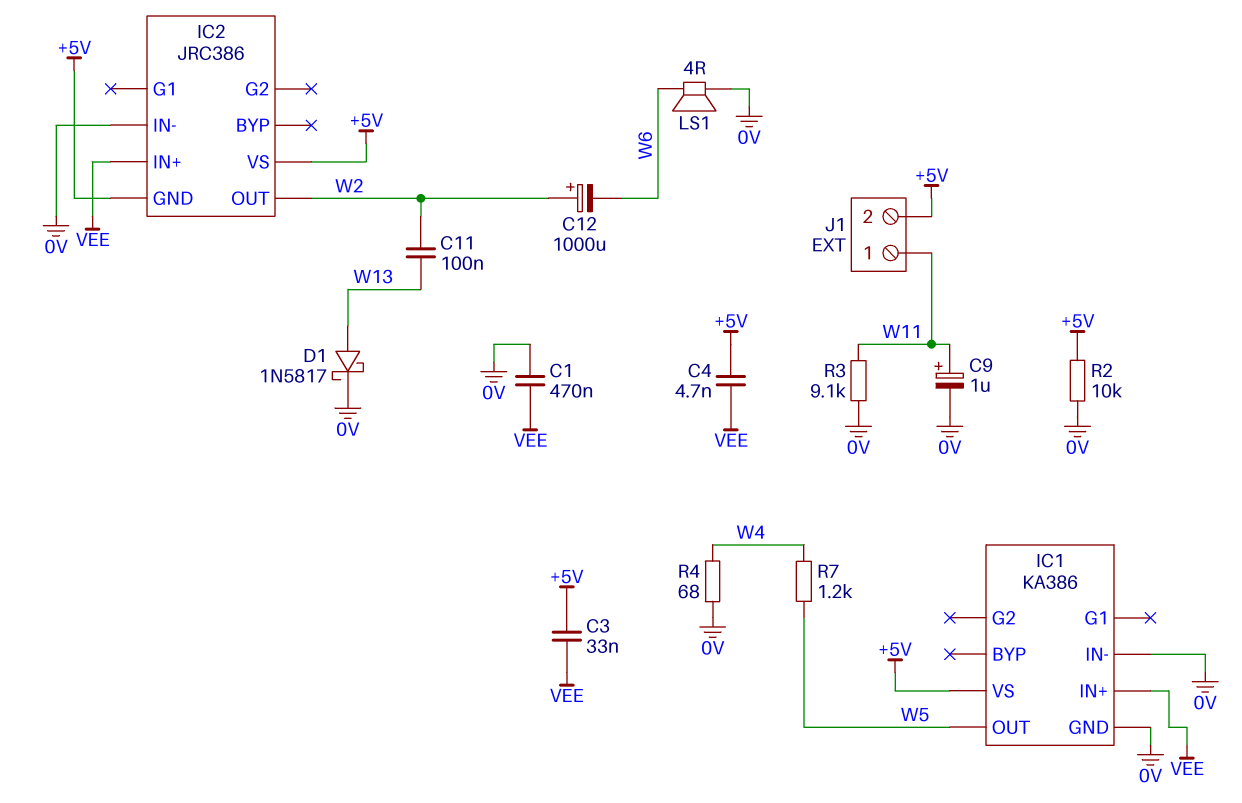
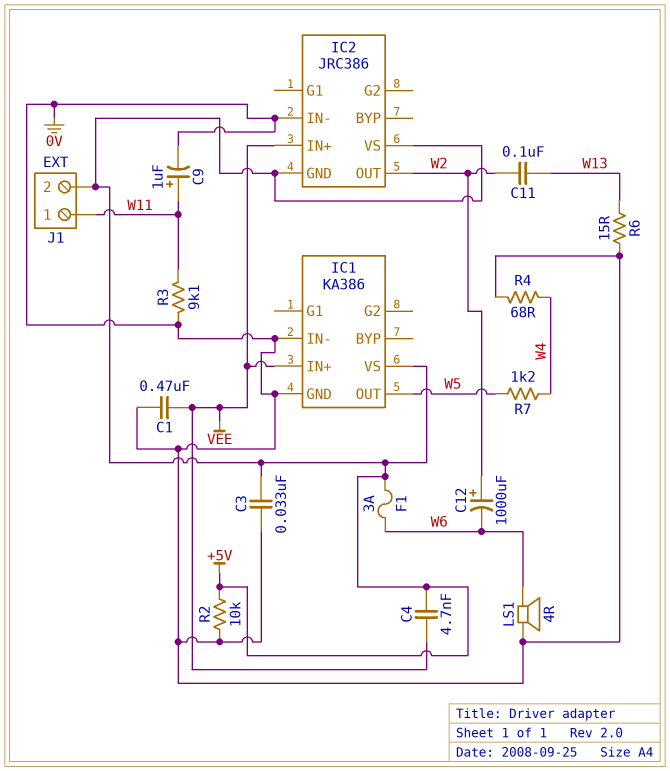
C3: 33nF (+5V, VEE) -> 33nF (+5V, 0V)
D1: schottky 1N5817 (A W13, K 0V) -> none
F1: none -> 3A (+5V, W6)
R6: none -> 15 (0V, W13)

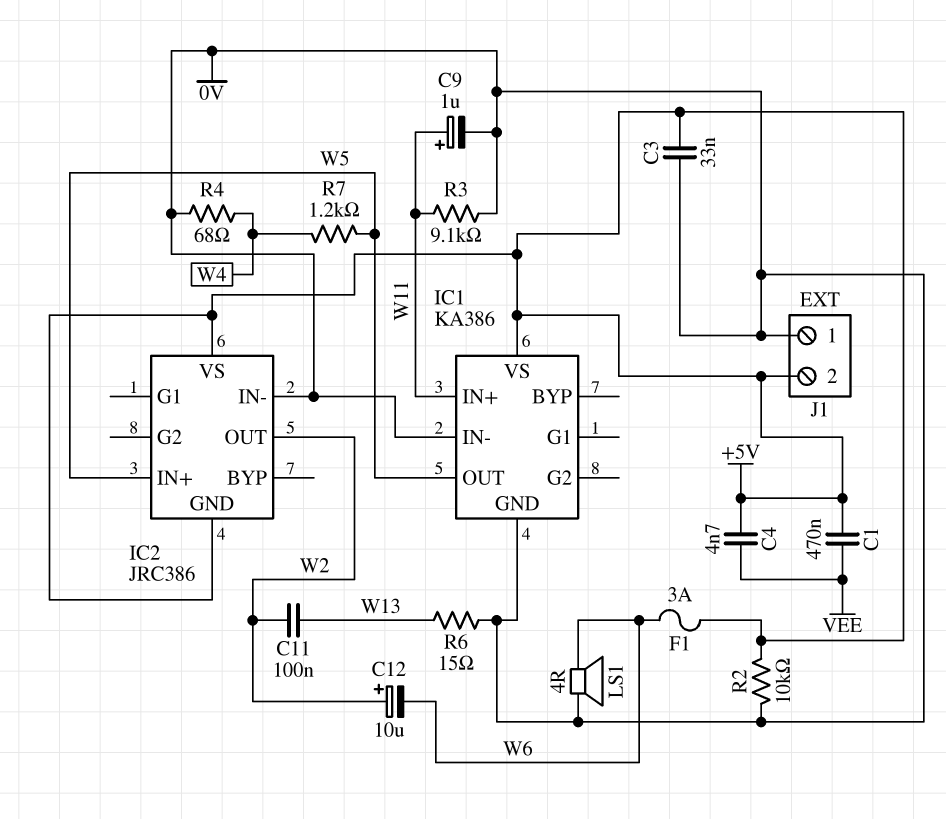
C1: 470nF (0V, VEE) -> 470nF (+5V, VEE)
C12: 1000uF (plus W2, minus W6) -> 10uF (plus W2, minus W6)
IC1 pin IN+: VEE -> W11
IC2 pin IN+: VEE -> W5
J1 pin 1: W11 -> 0V

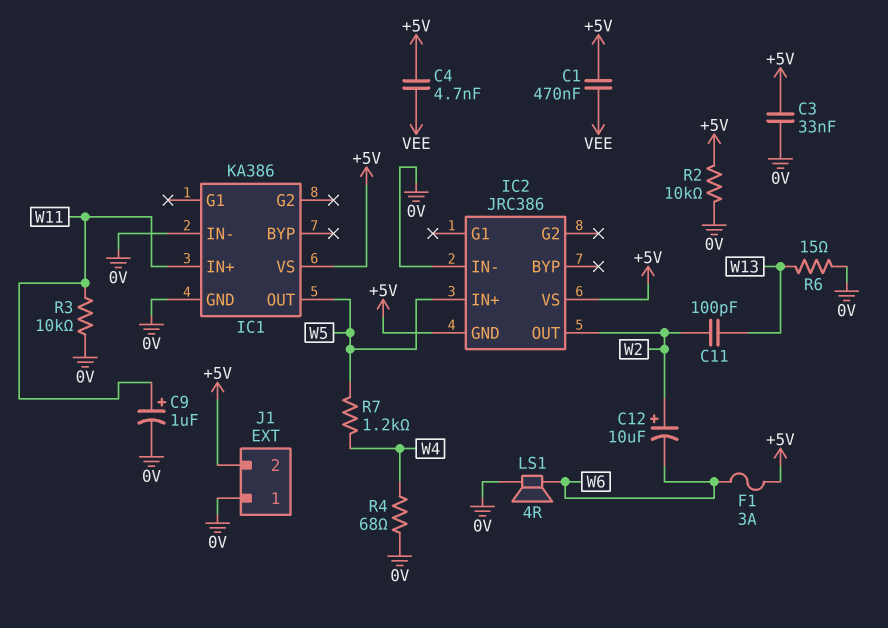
C11: 100nF (W2, W13) -> 100pF (W2, W13)
R3: 9.1k (0V, W11) -> 10k (0V, W11)

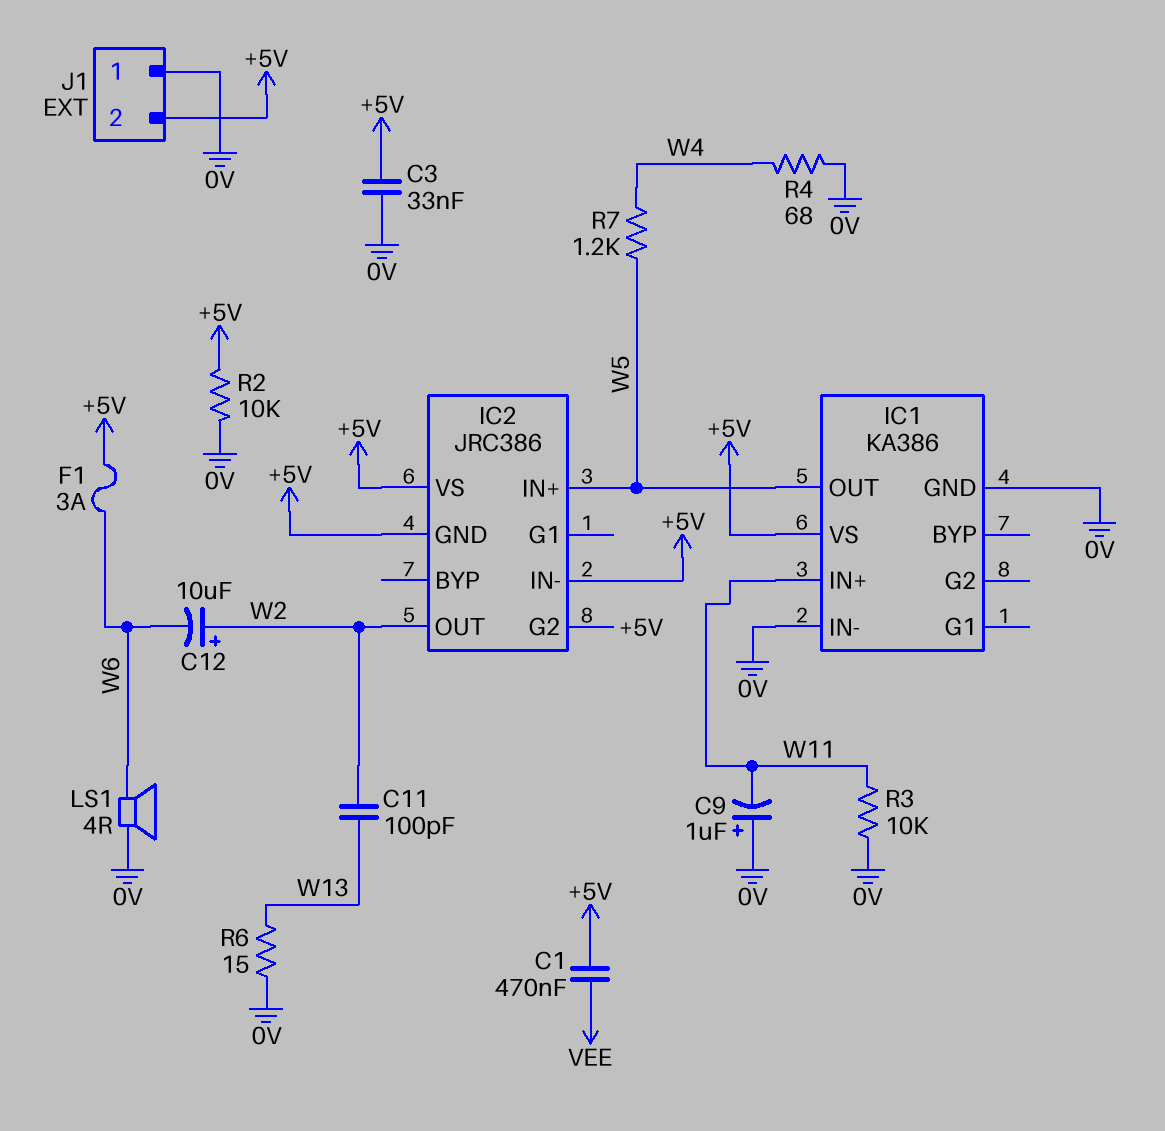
C4: 4.7nF (+5V, VEE) -> none
C9: 1uF (plus W11, minus 0V) -> 1uF (plus 0V, minus W11)
IC2 pin G2: none -> +5V
IC2 pin IN-: 0V -> +5V

